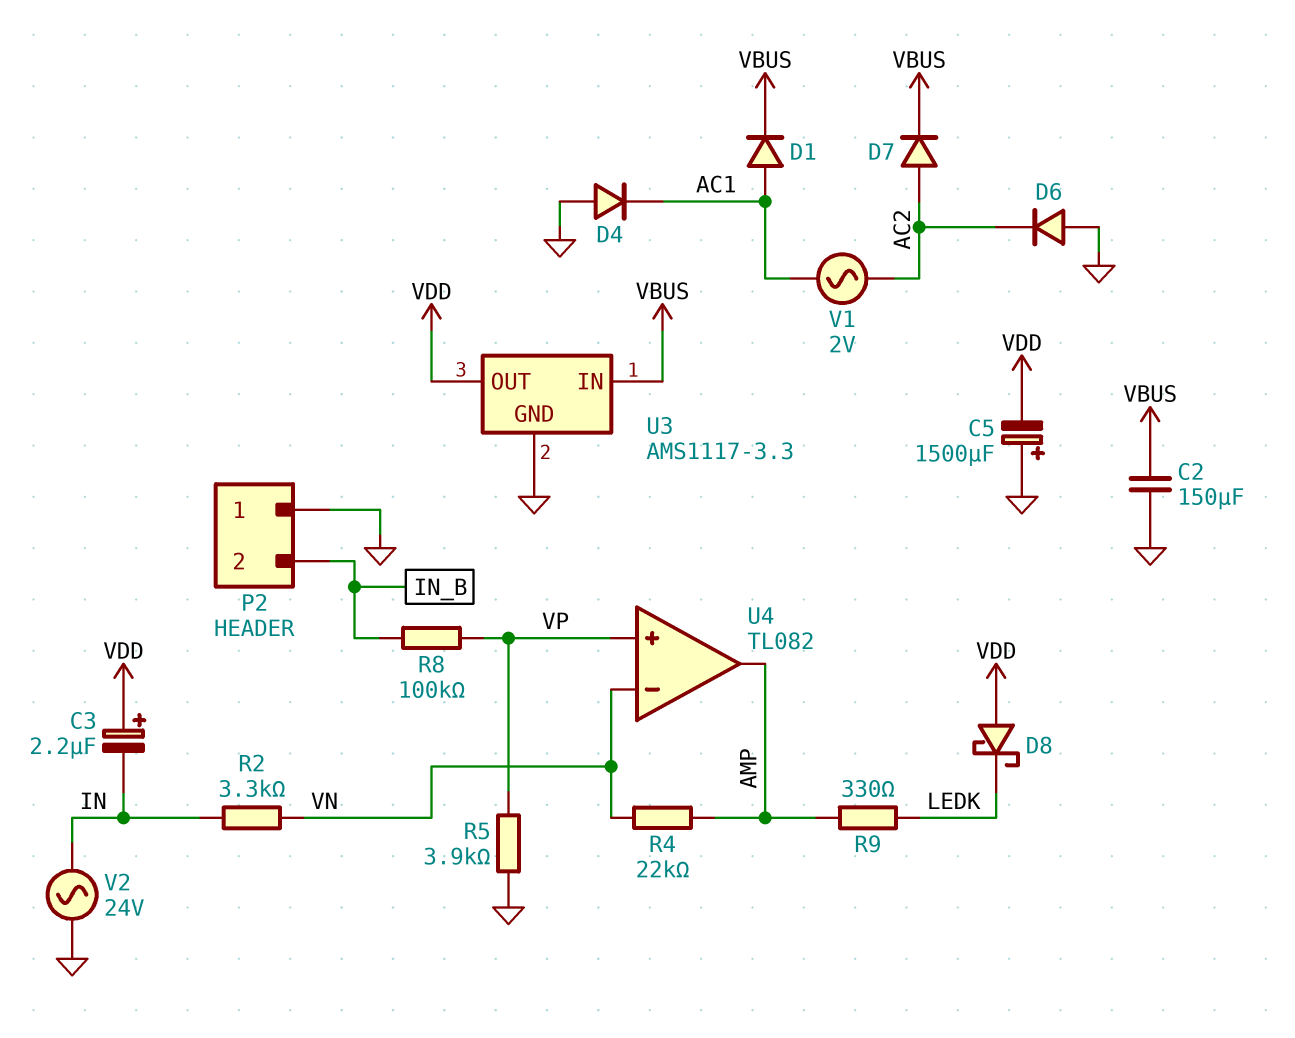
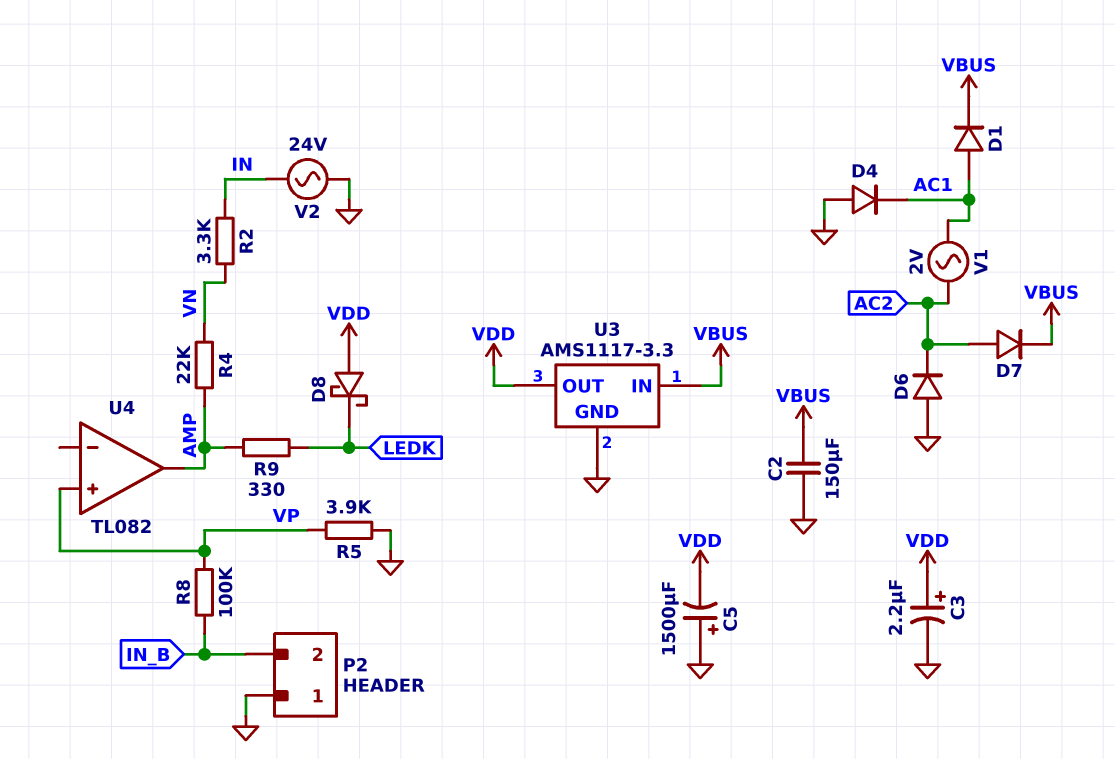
C3: 2.2uF (plus VDD, minus IN) -> 2.2uF (plus VDD, minus GND)
U4 pin in-: VN -> none

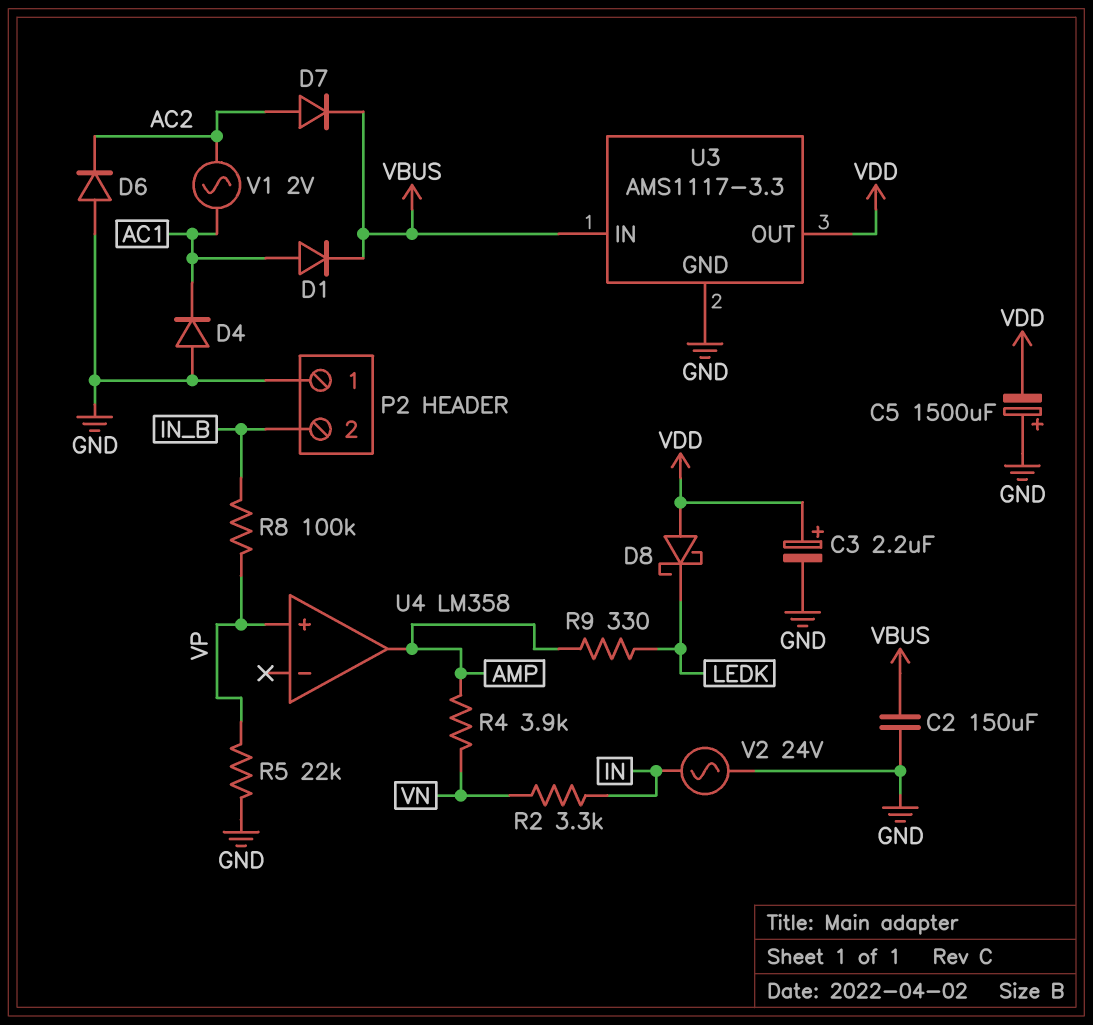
R4: 22k (AMP, VN) -> 3.9k (AMP, VN)
R5: 3.9k (GND, VP) -> 22k (GND, VP)
U4: TL082 -> LM358

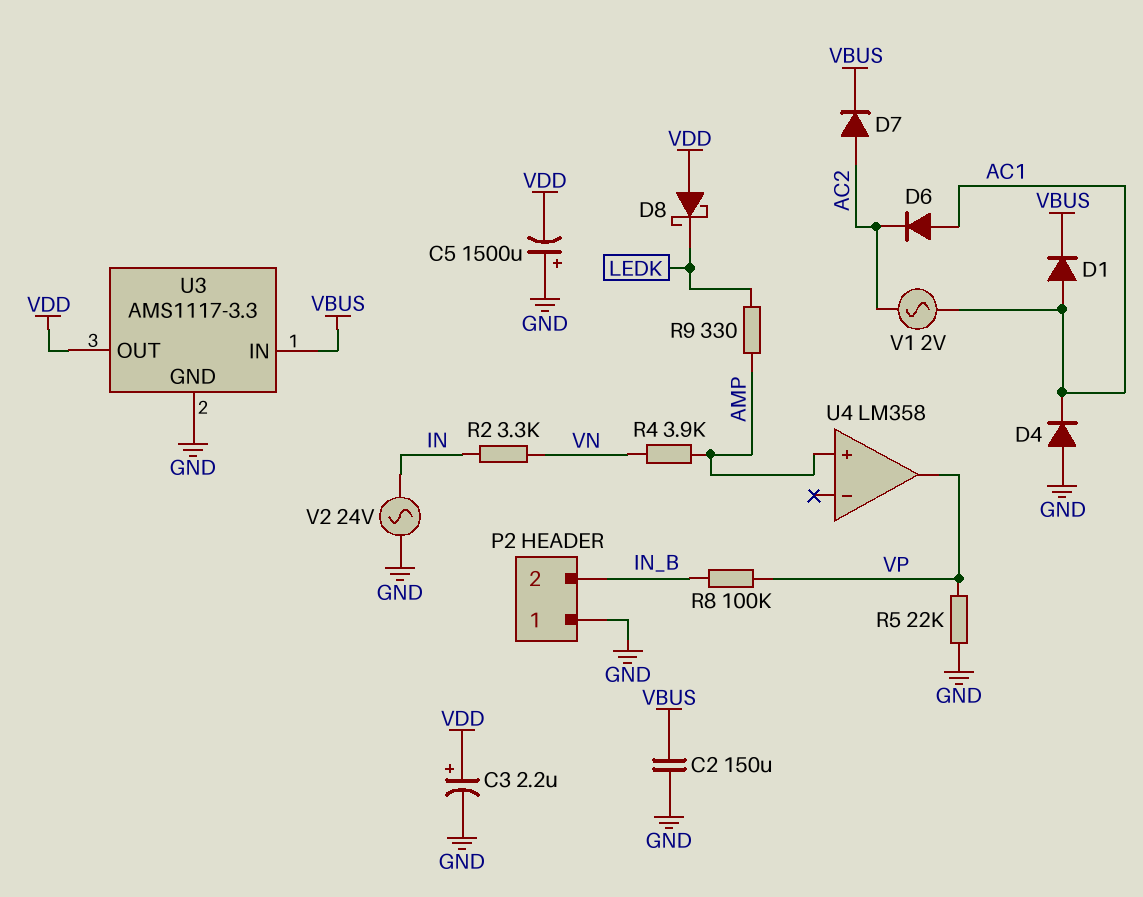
D6: diode (A GND, K AC2) -> diode (A AC1, K AC2)
U4 pin in+: VP -> AMP
U4 pin out: AMP -> VP

